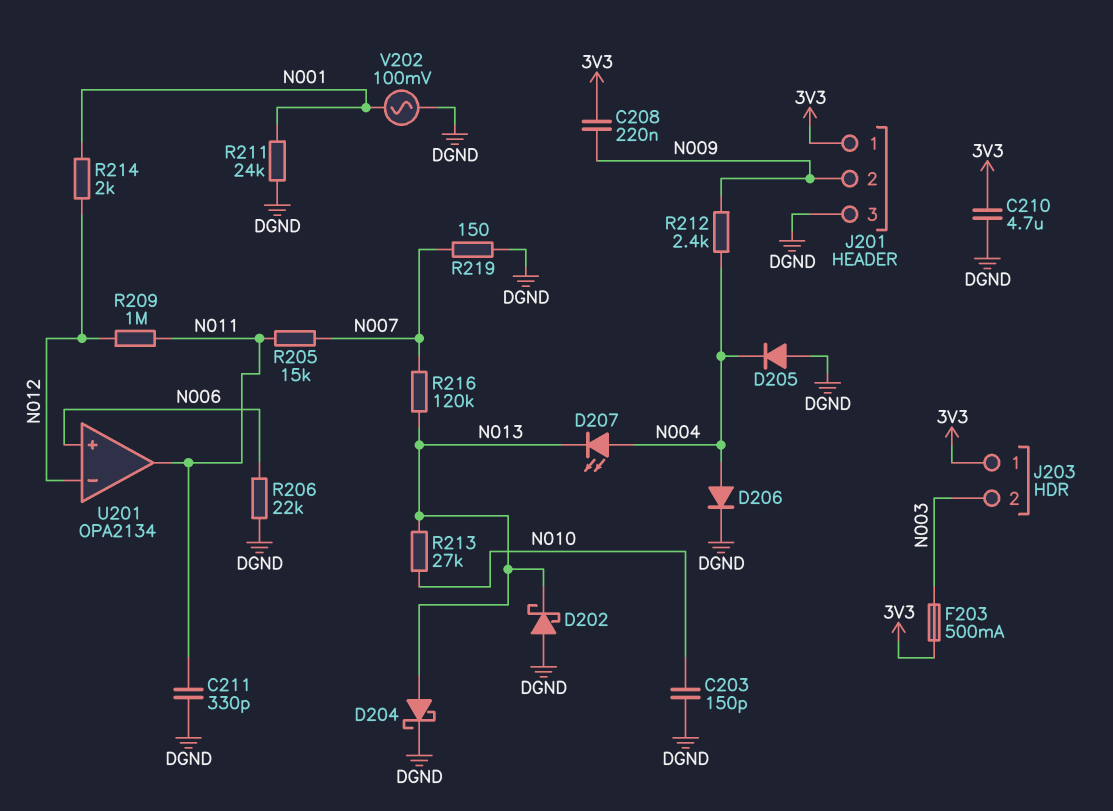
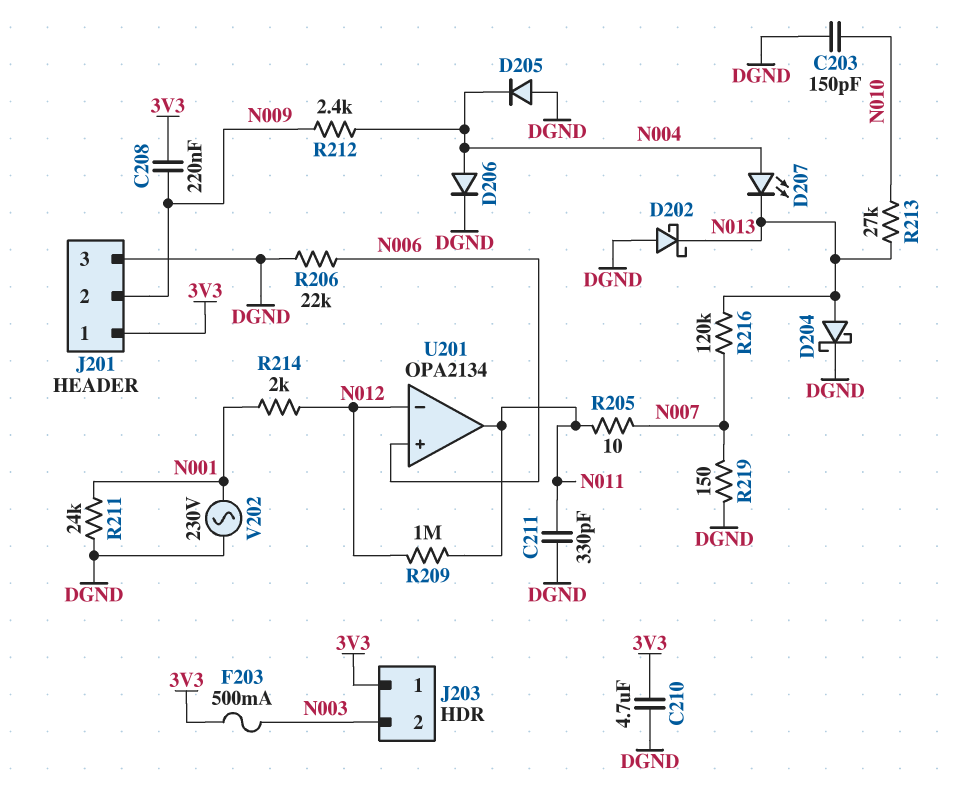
R205: 15k (N007, N011) -> 10 (N007, N011)
V202: AC 100mV (DGND, N001) -> AC 230V (DGND, N001)

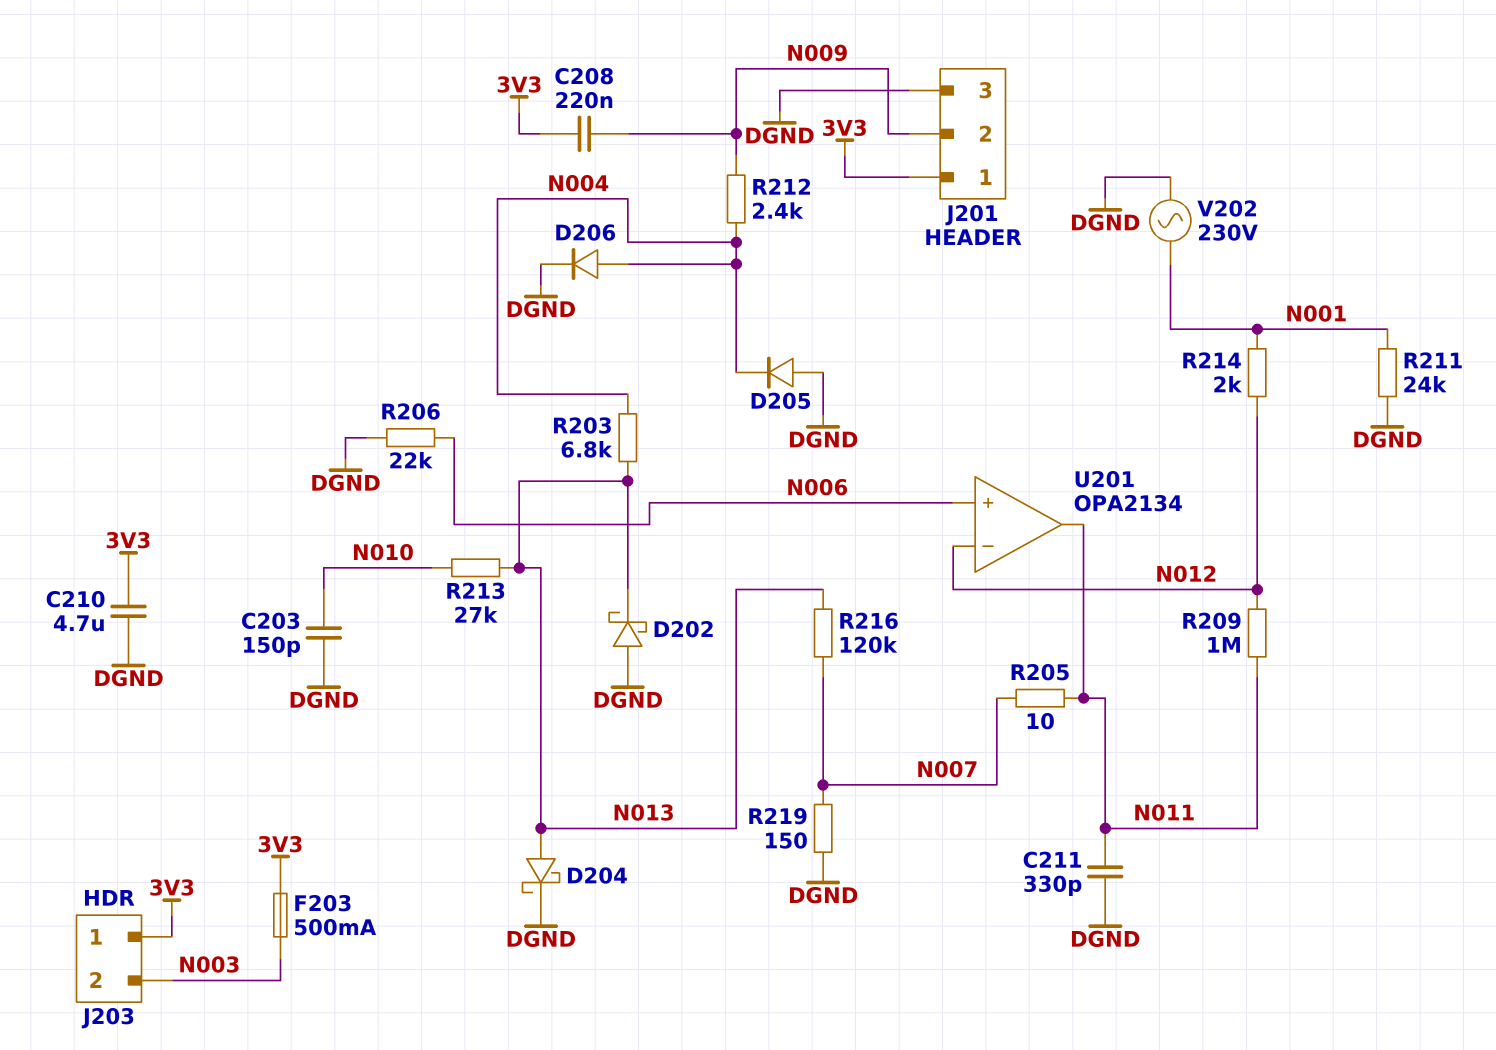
D207: LED (A N004, K N013) -> none
R203: none -> 6.8k (N004, N013)

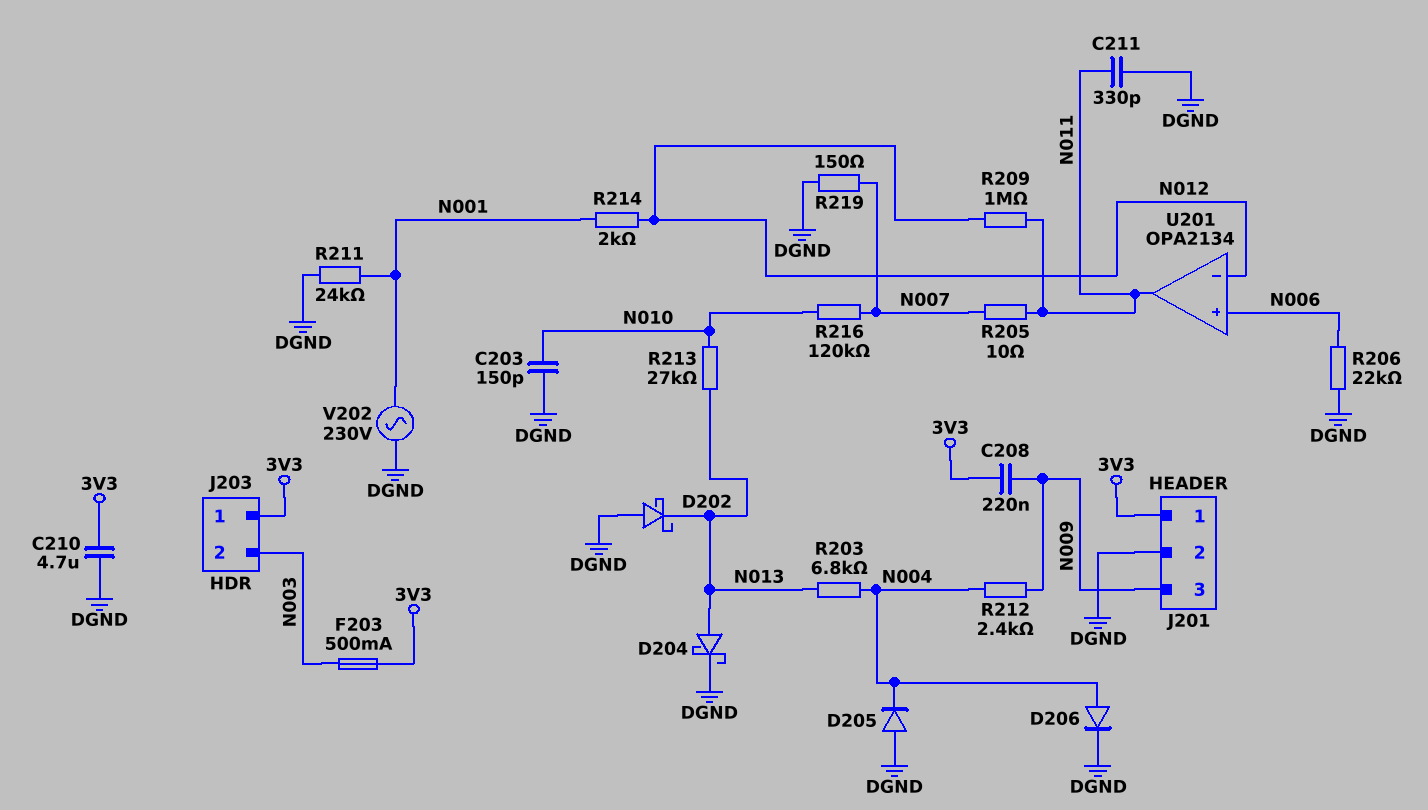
J201 pin 2: N009 -> DGND
J201 pin 3: DGND -> N009
R216: 120k (N007, N013) -> 120k (N007, N010)

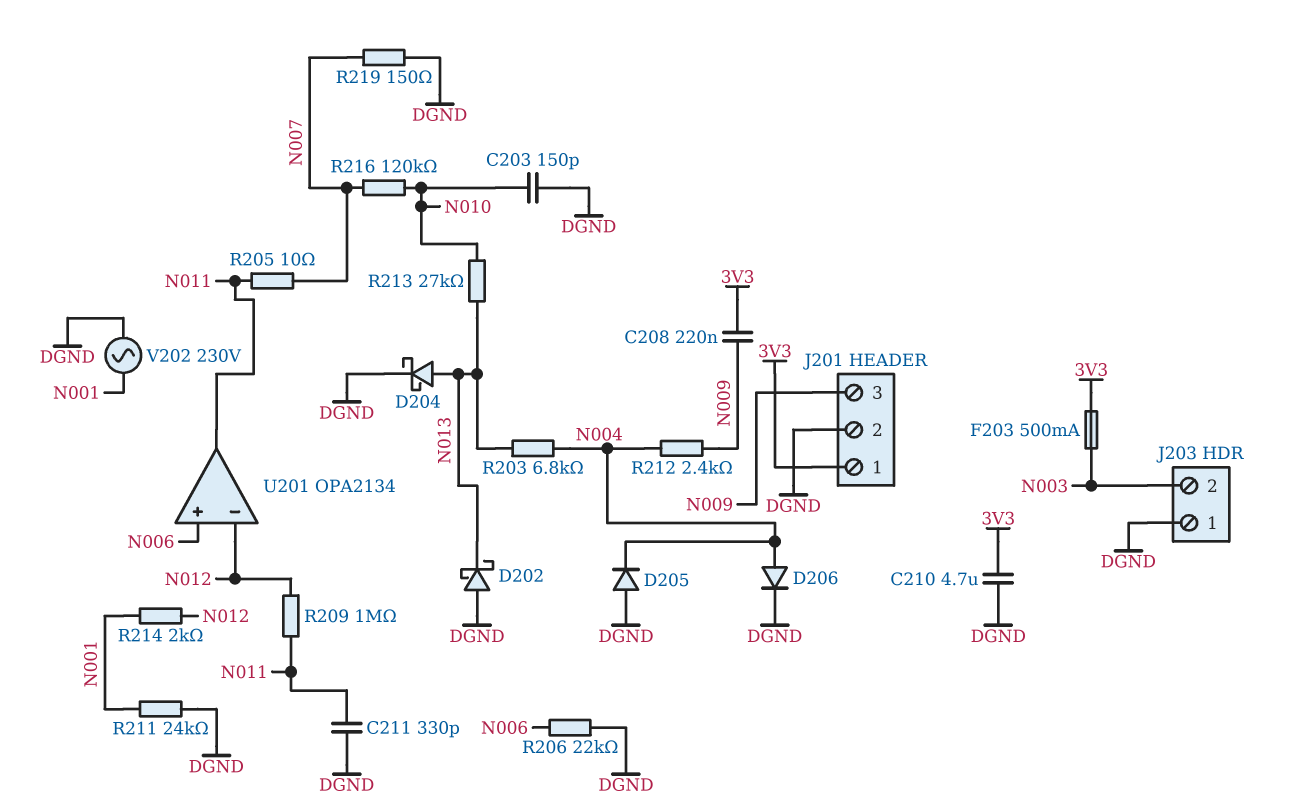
J203 pin 1: 3V3 -> DGND

